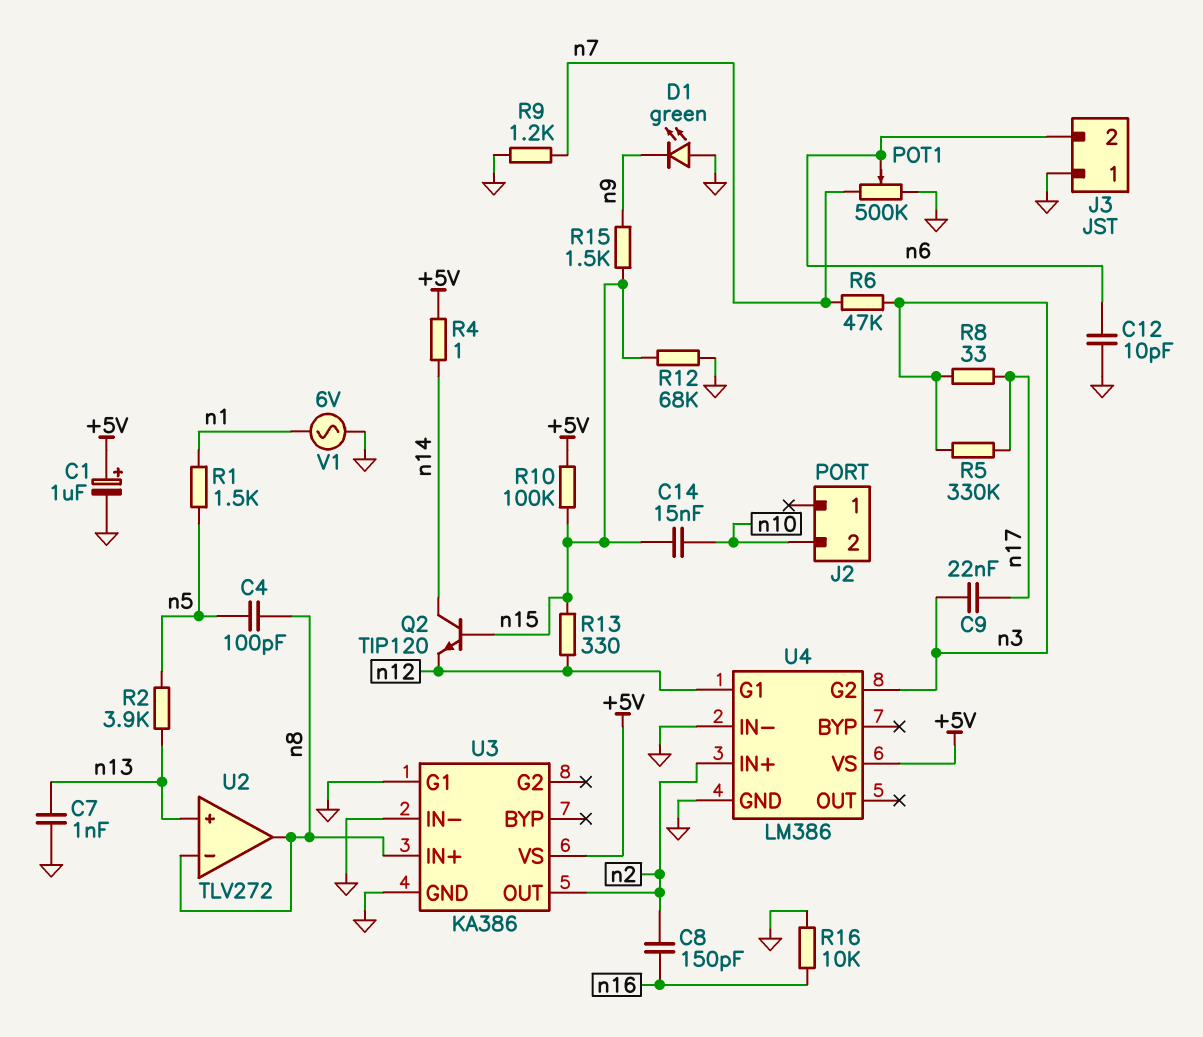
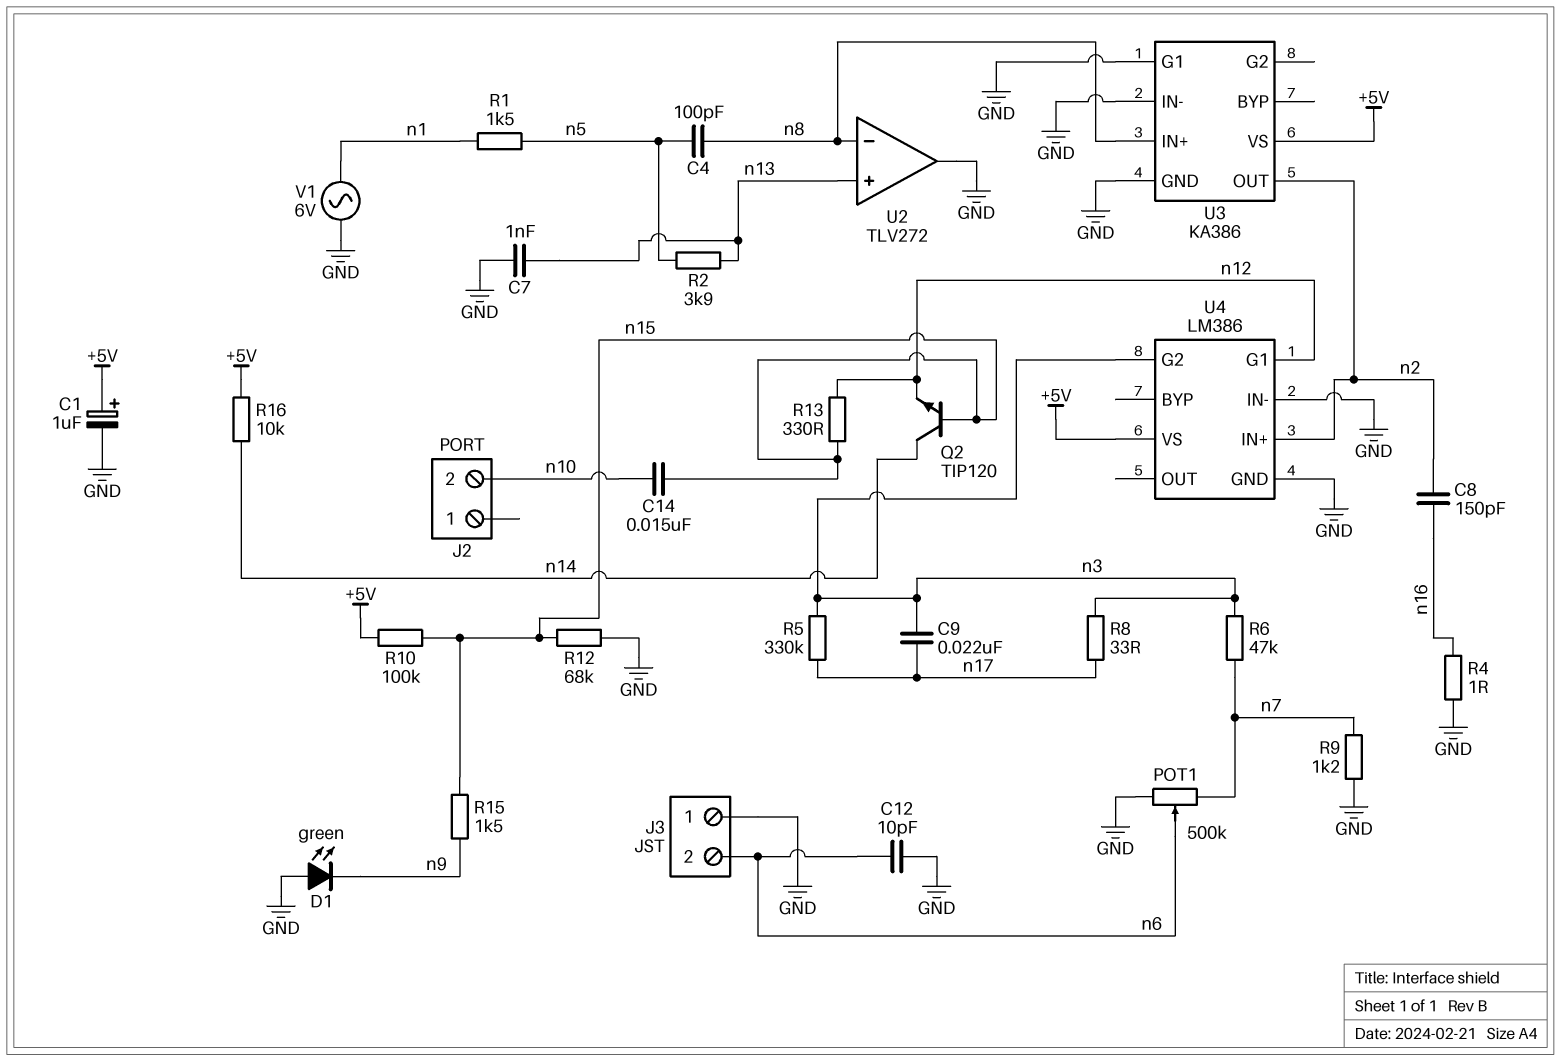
R4: 1 (+5V, n14) -> 1 (GND, n16)
R16: 10k (GND, n16) -> 10k (+5V, n14)
U2 pin out: n8 -> GND

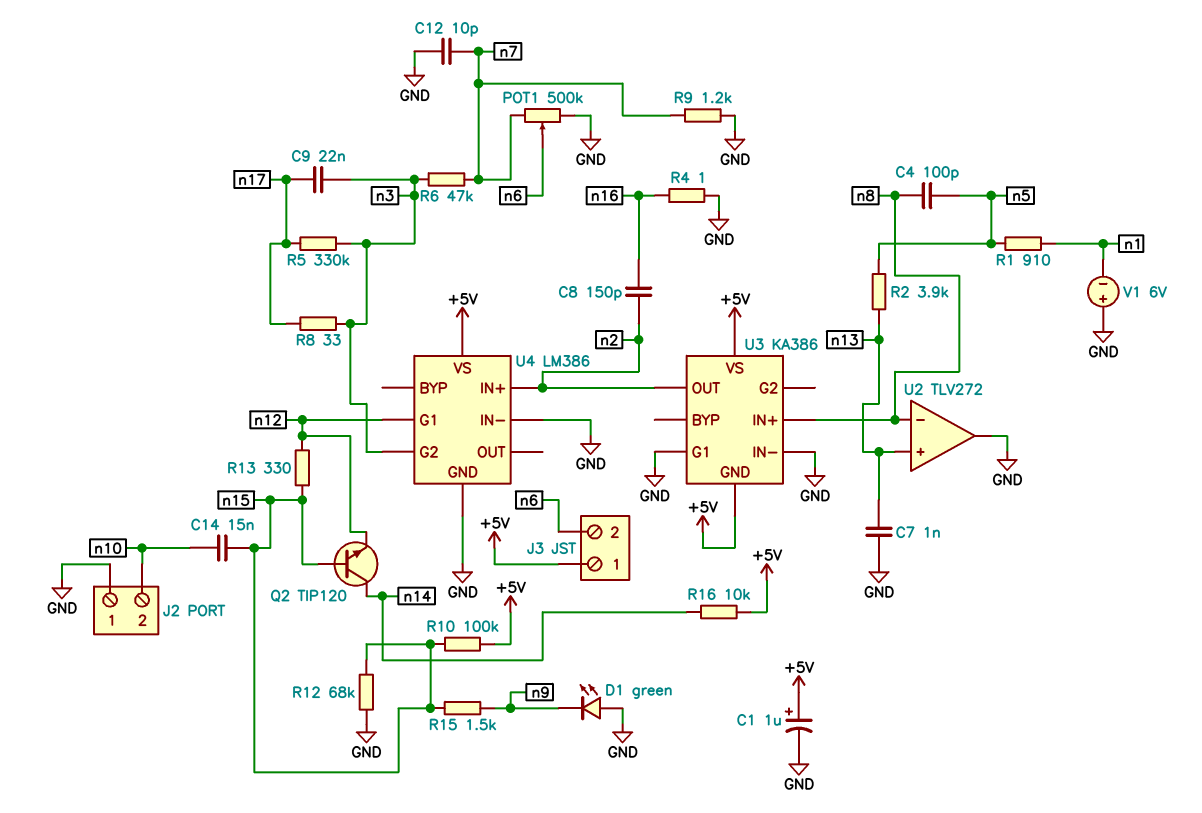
C12: 10pF (GND, n6) -> 10pF (GND, n7)
J2 pin 1: none -> GND
J3 pin 1: GND -> +5V
R1: 1.5k (n1, n5) -> 910 (n1, n5)
U3 pin GND: GND -> +5V
V1: AC 6V (GND, n1) -> 6V (plus GND, minus n1)

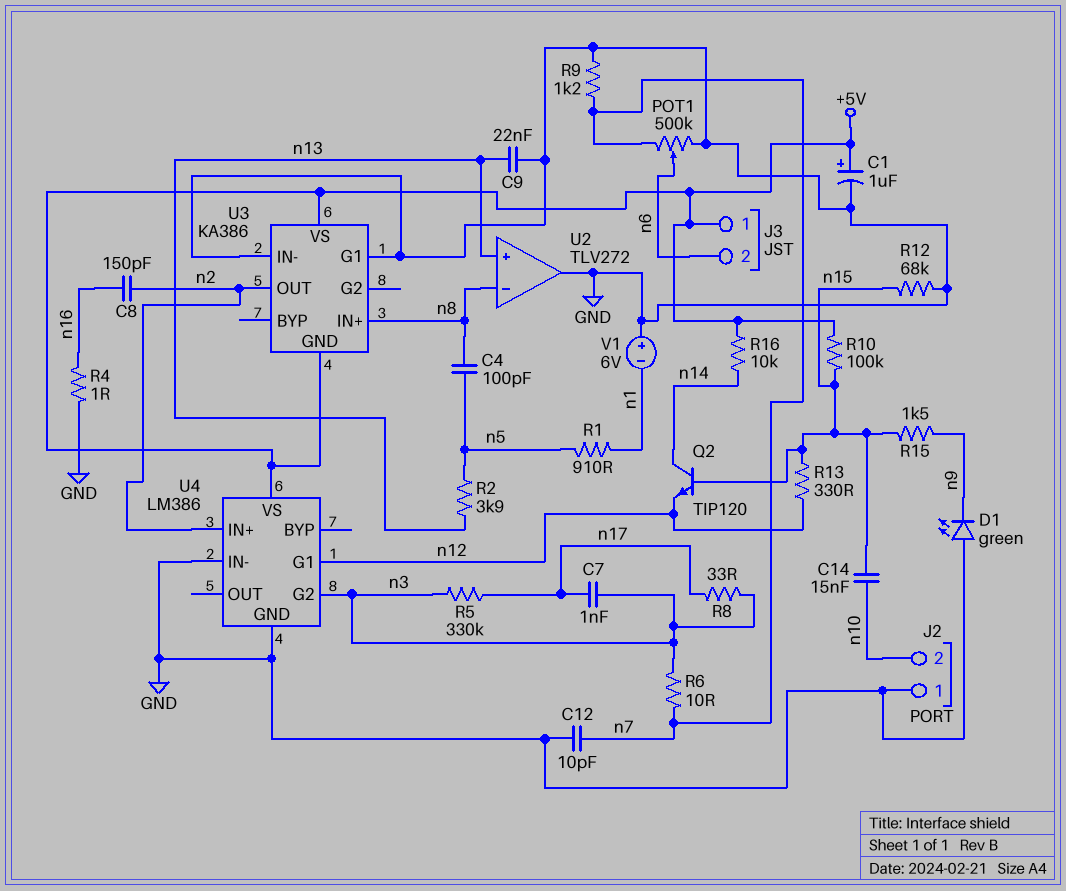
C7: 1nF (GND, n13) -> 1nF (n3, n17)
C9: 22nF (n3, n17) -> 22nF (GND, n13)
R6: 47k (n3, n7) -> 10 (n3, n7)

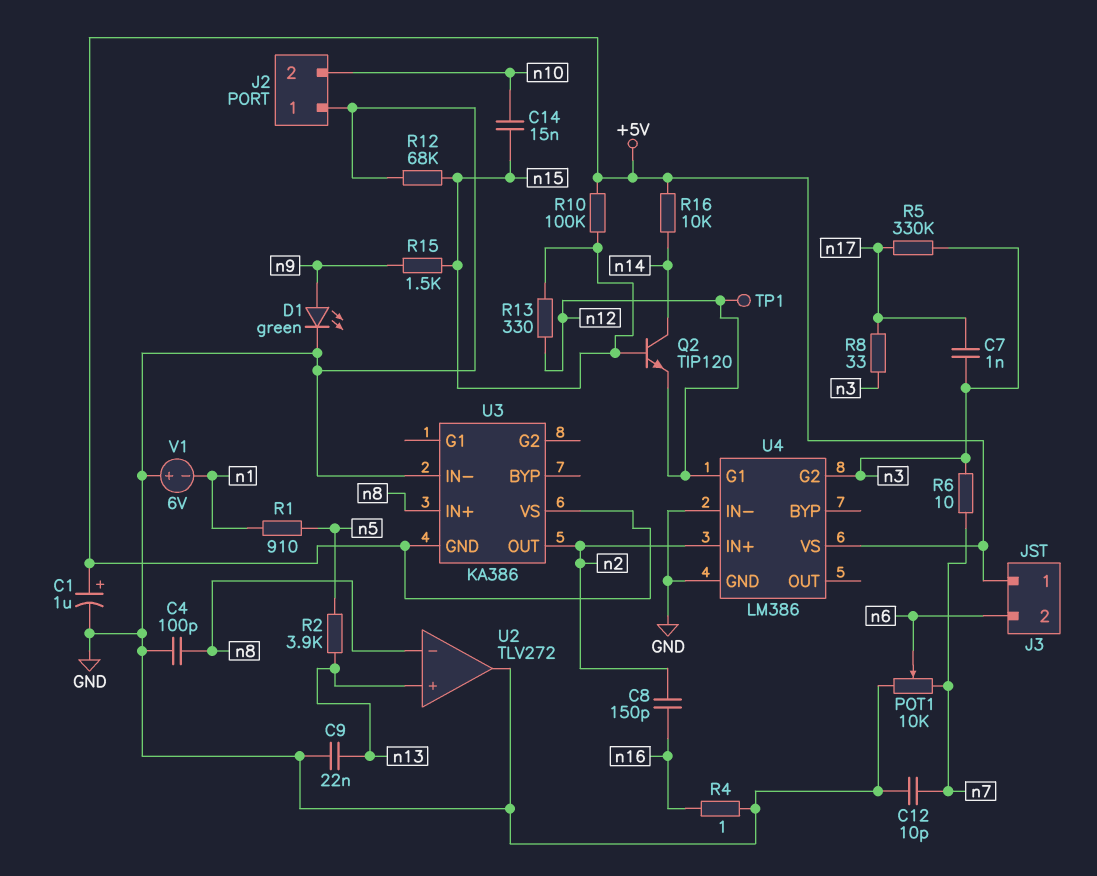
C4: 100pF (n5, n8) -> 100pF (GND, n8)
D1: LED green (A GND, K n9) -> LED green (A n9, K GND)
POT1: 500k (GND, n7, wiper n6) -> 10k (GND, n7, wiper n6)
R9: 1.2k (GND, n7) -> none
TP1: none -> test point (n12)
U3 pin G1: GND -> none

